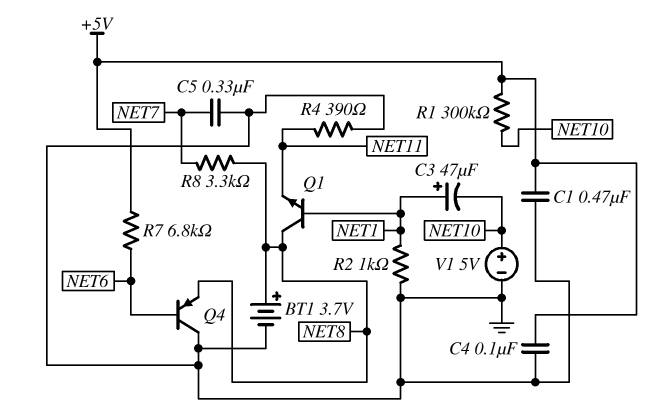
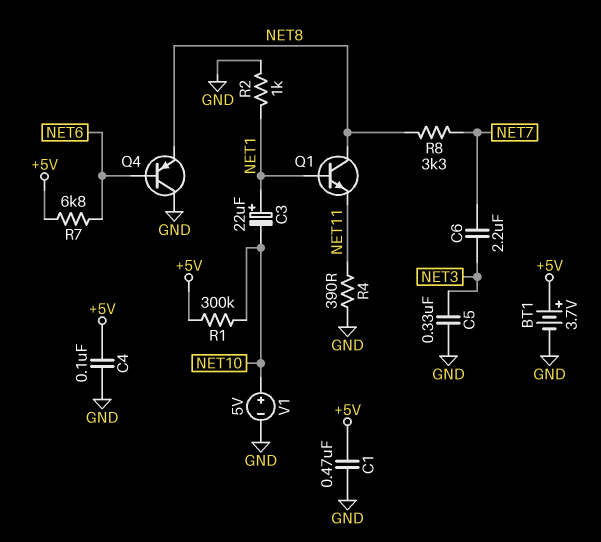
BT1: 3.7V (plus NET8, minus GND) -> 3.7V (plus +5V, minus GND)
C3: 47uF (plus NET1, minus NET10) -> 22uF (plus NET1, minus NET10)
C5: 330nF (GND, NET7) -> 330nF (GND, NET3)
C6: none -> 2.2uF (NET3, NET7)

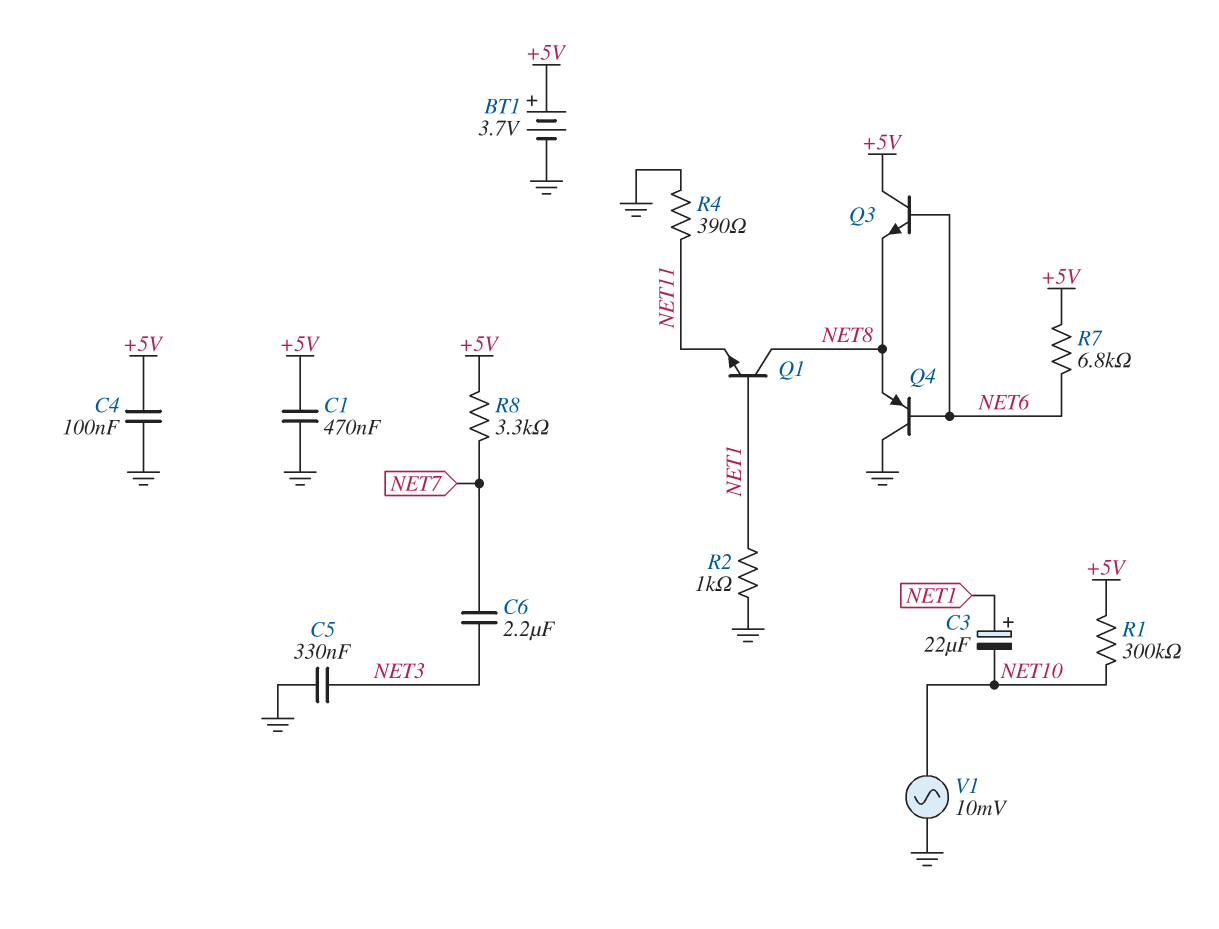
Q3: none -> NPN (B NET6, C +5V, E NET8)
R8: 3.3k (NET7, NET8) -> 3.3k (+5V, NET7)
V1: 5V (plus NET10, minus GND) -> AC 10mV (GND, NET10)

